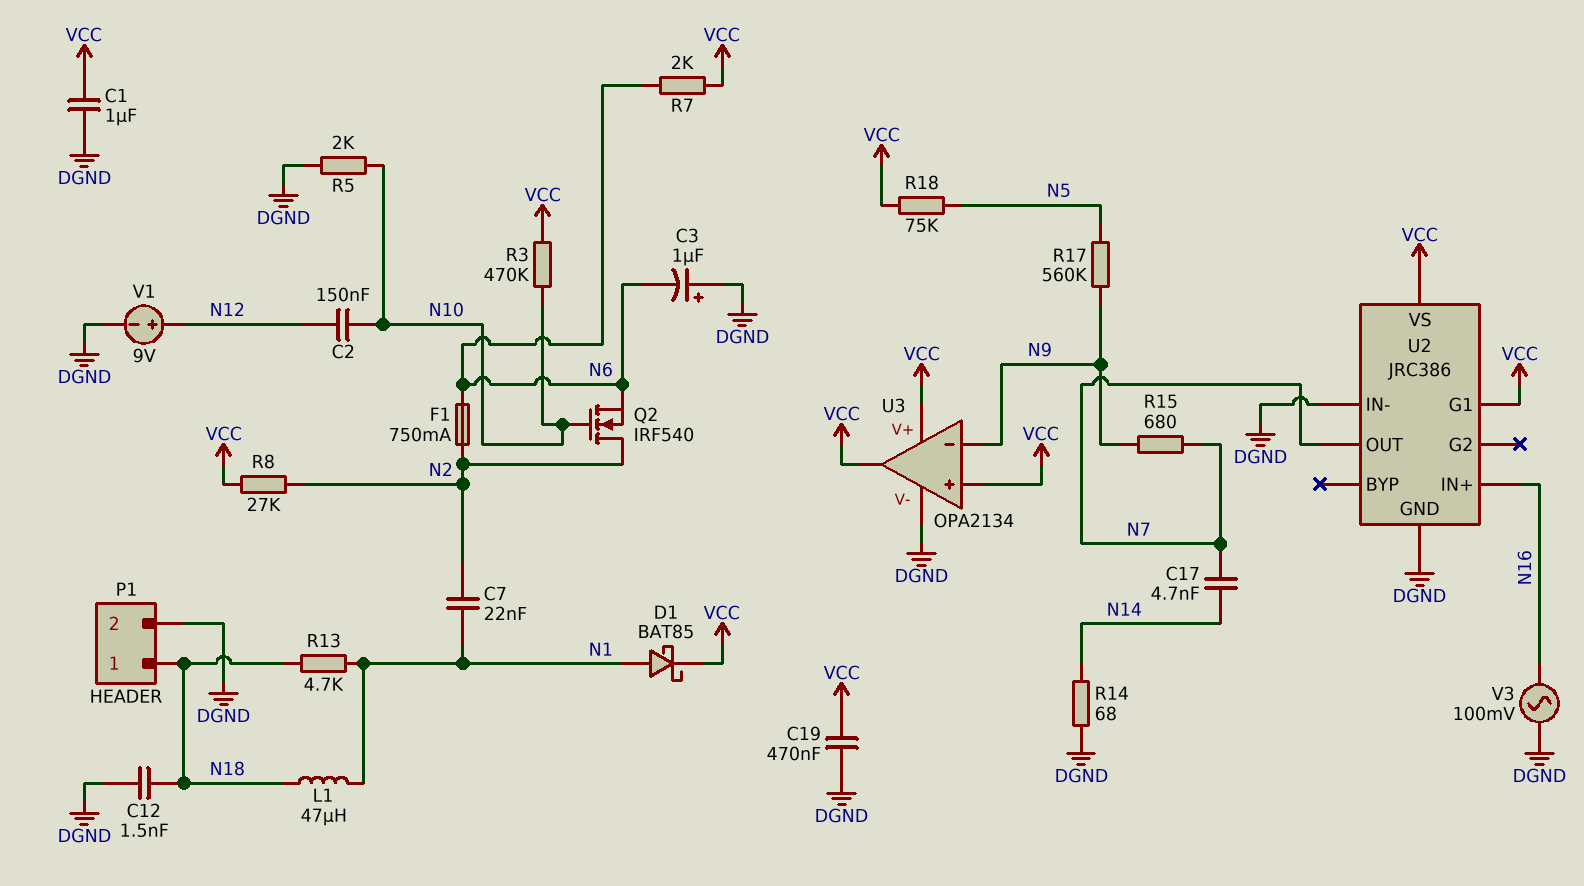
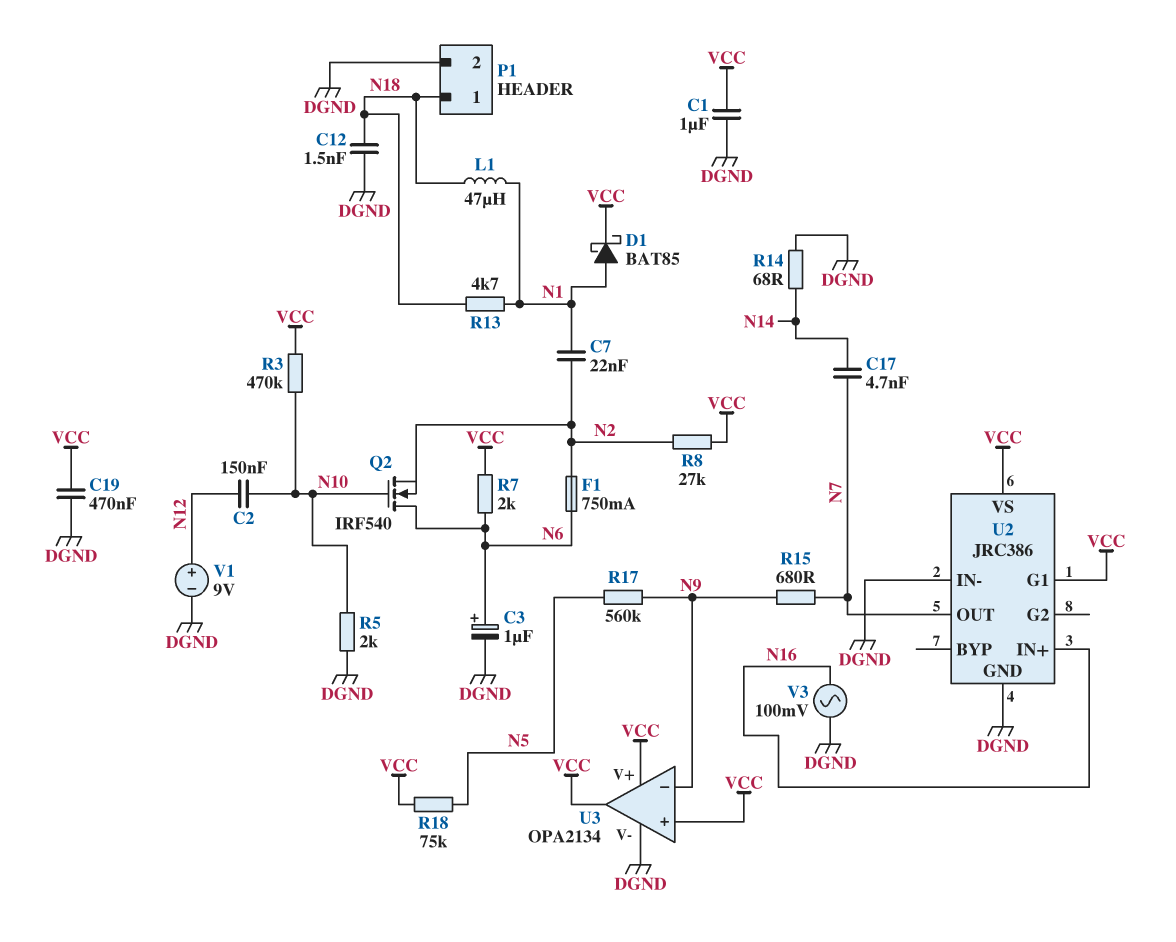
C3: 1uF (plus DGND, minus N6) -> 1uF (plus N6, minus DGND)
Q2: NMOS IRF540 (G N10, D N2, S N6) -> NMOS IRF540 (G N10, D N6, S N2)

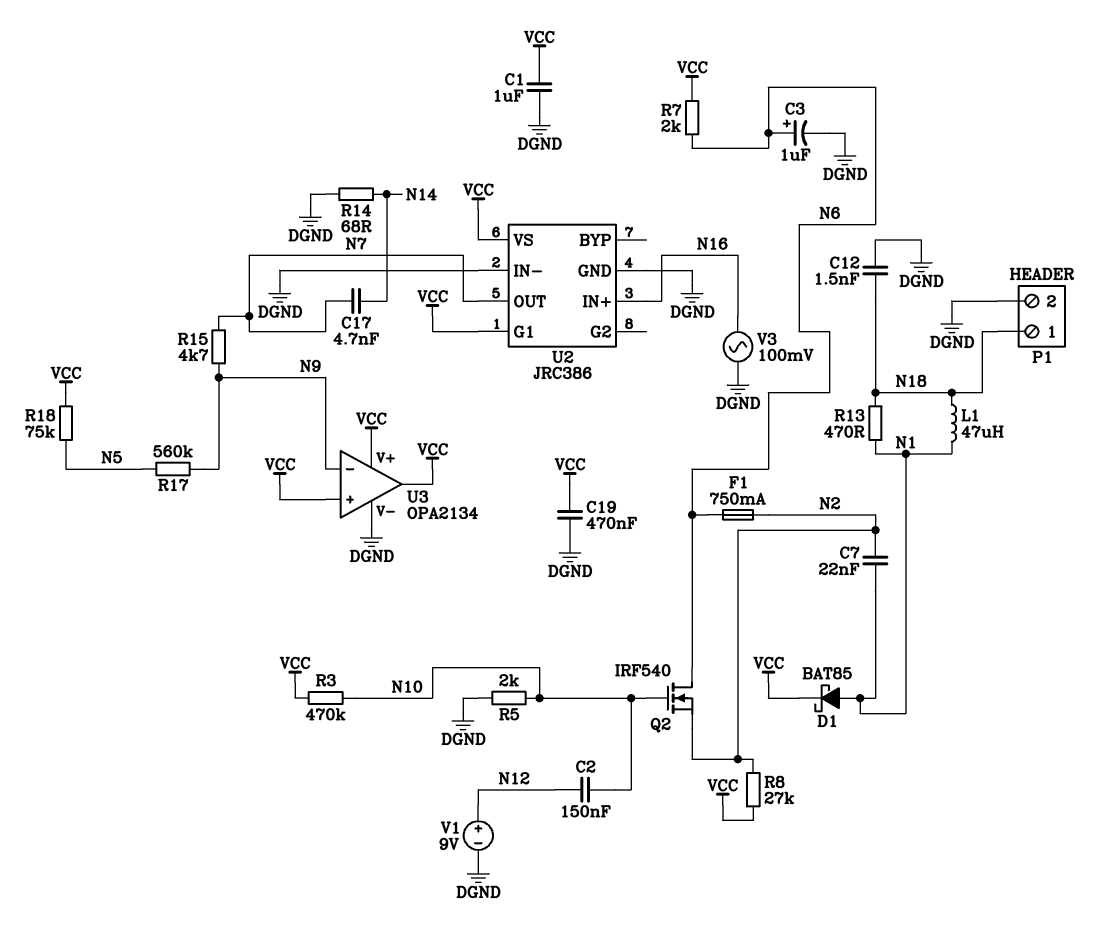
R13: 4.7k (N1, N18) -> 470 (N1, N18)
R15: 680 (N7, N9) -> 4.7k (N7, N9)

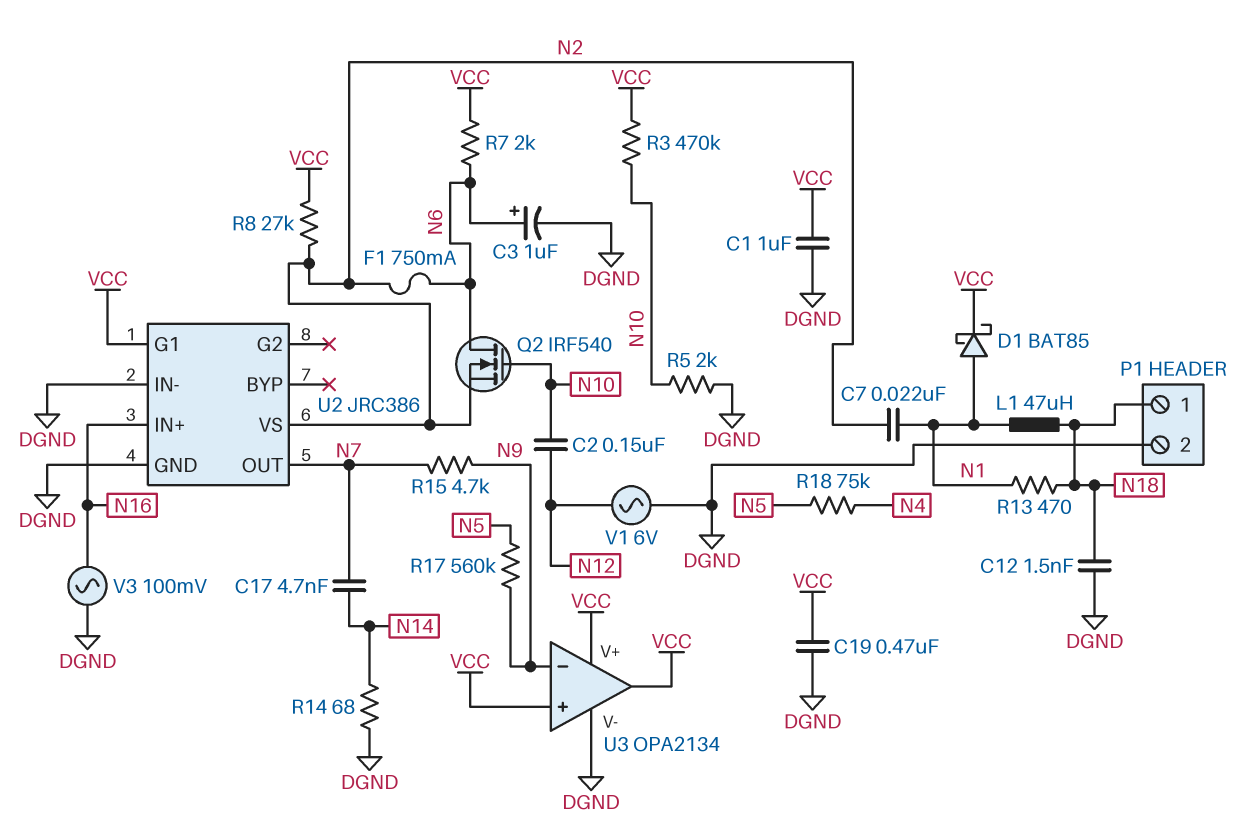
R18: 75k (N5, VCC) -> 75k (N4, N5)
U2 pin VS: VCC -> N2
V1: 9V (plus N12, minus DGND) -> AC 6V (DGND, N12)

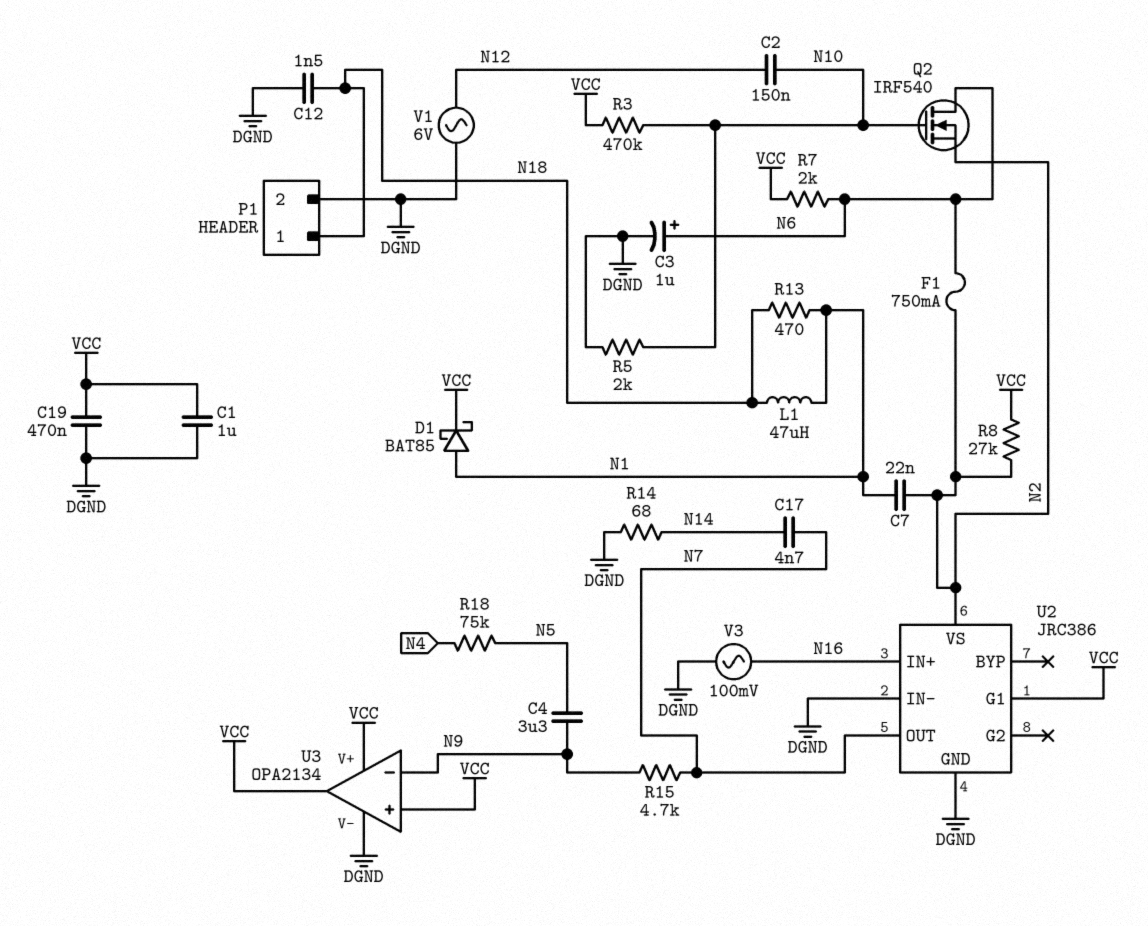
C4: none -> 3.3uF (N5, N9)
R17: 560k (N5, N9) -> none

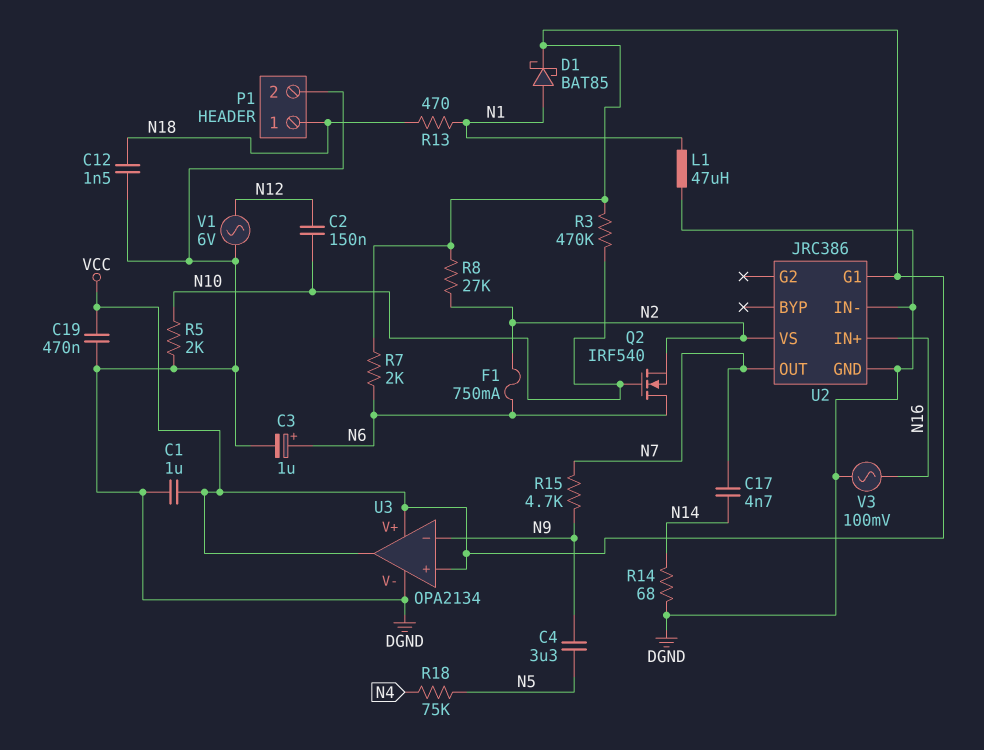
C7: 22nF (N1, N2) -> none
L1: 47uH (N1, N18) -> 47uH (DGND, N1)

